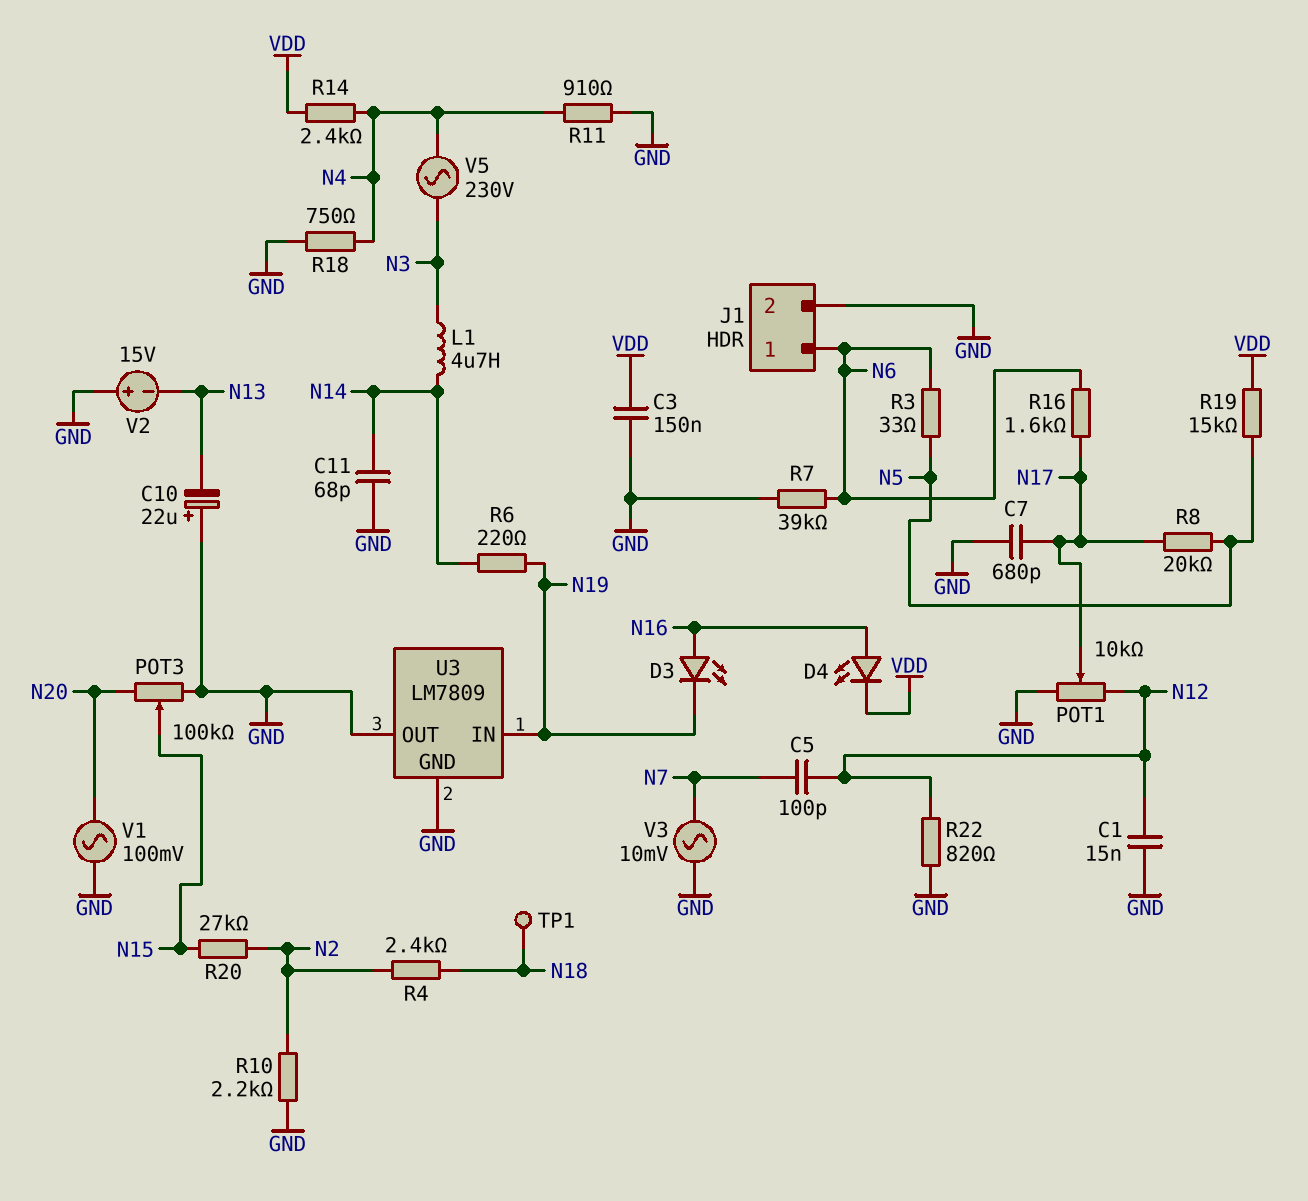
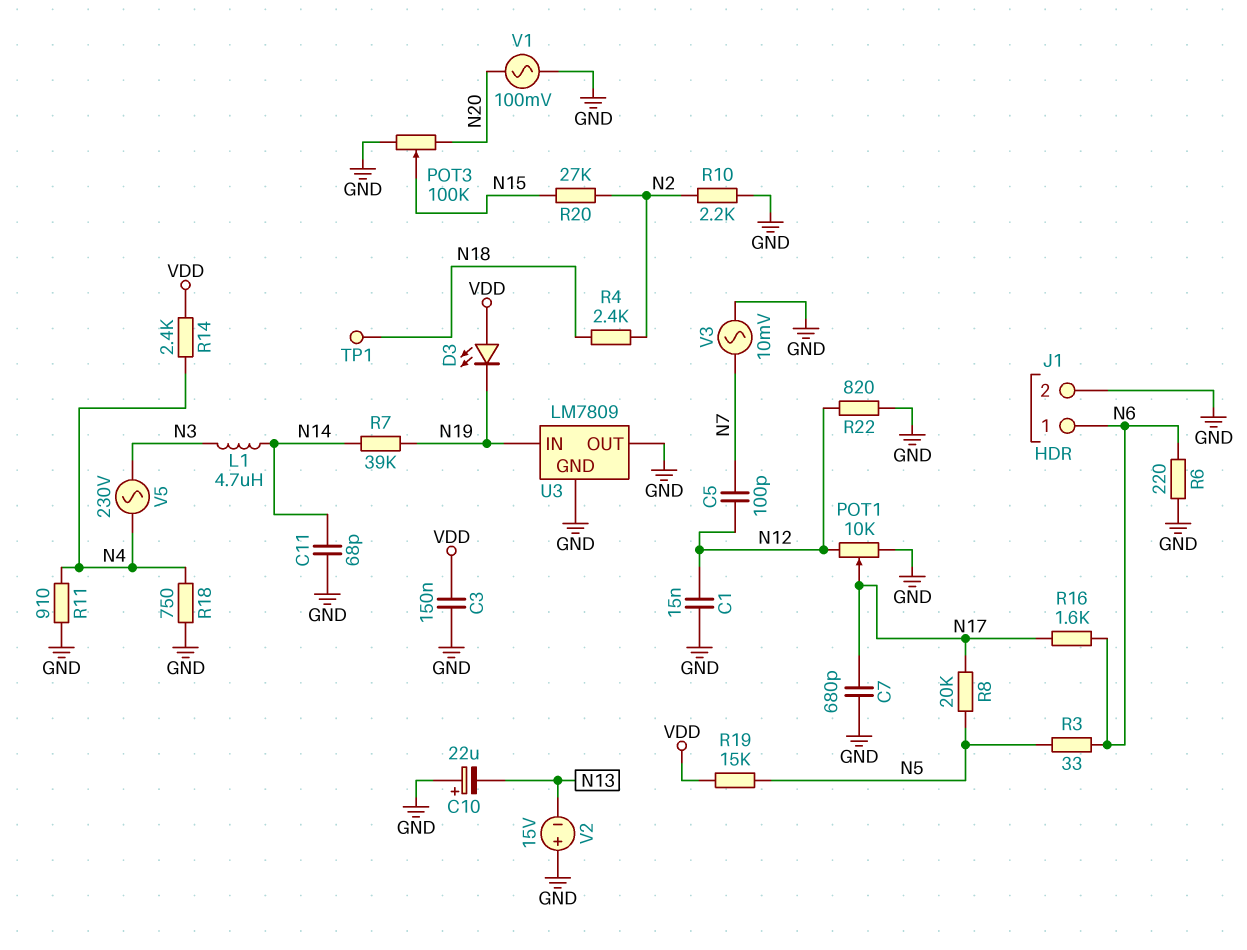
D3: LED (A N16, K N19) -> LED (A VDD, K N19)
D4: LED (A N16, K VDD) -> none
R6: 220 (N14, N19) -> 220 (GND, N6)
R7: 39k (GND, N6) -> 39k (N14, N19)

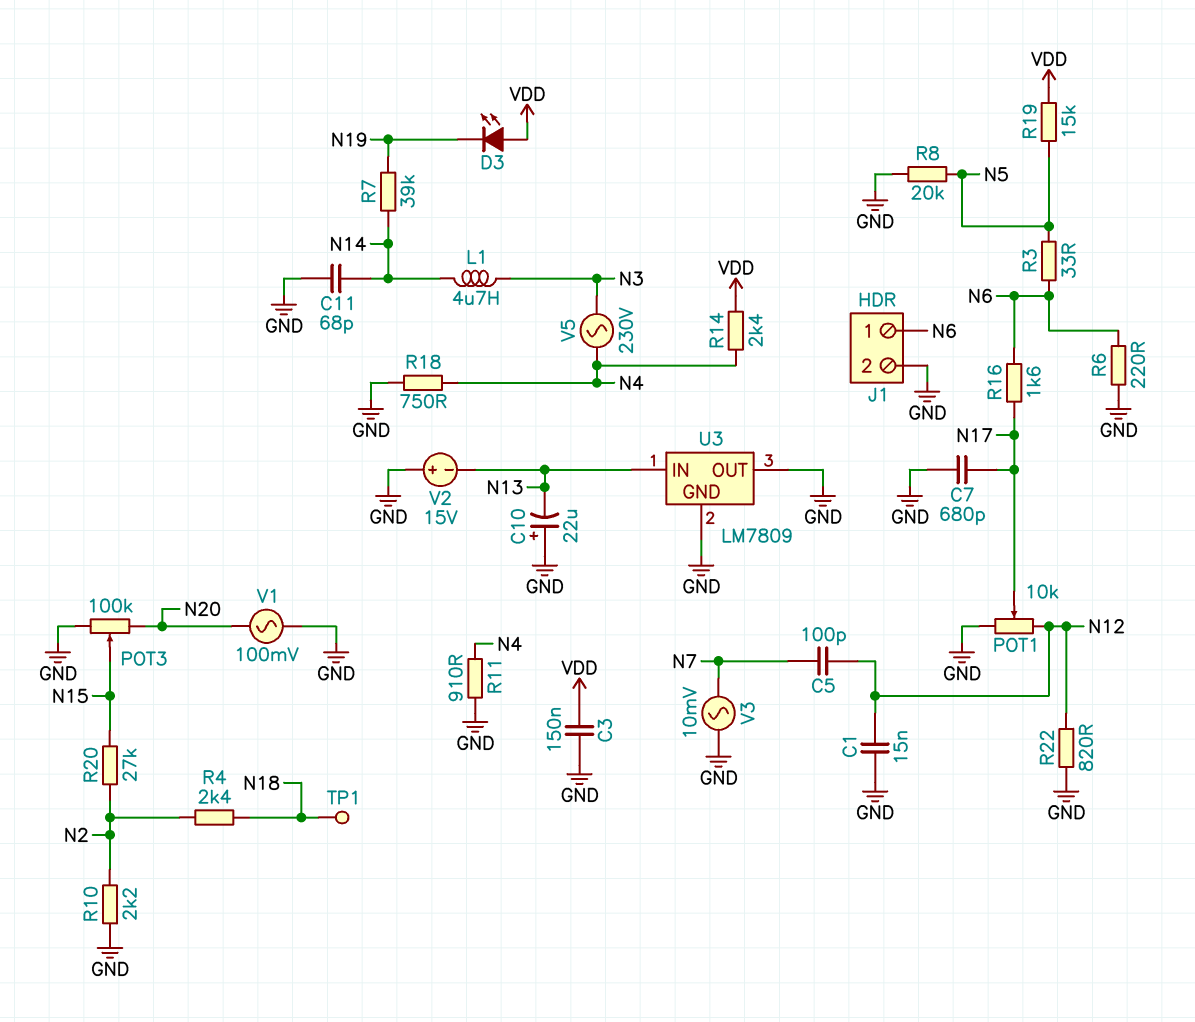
R8: 20k (N5, N17) -> 20k (GND, N5)
U3 pin IN: N19 -> N13

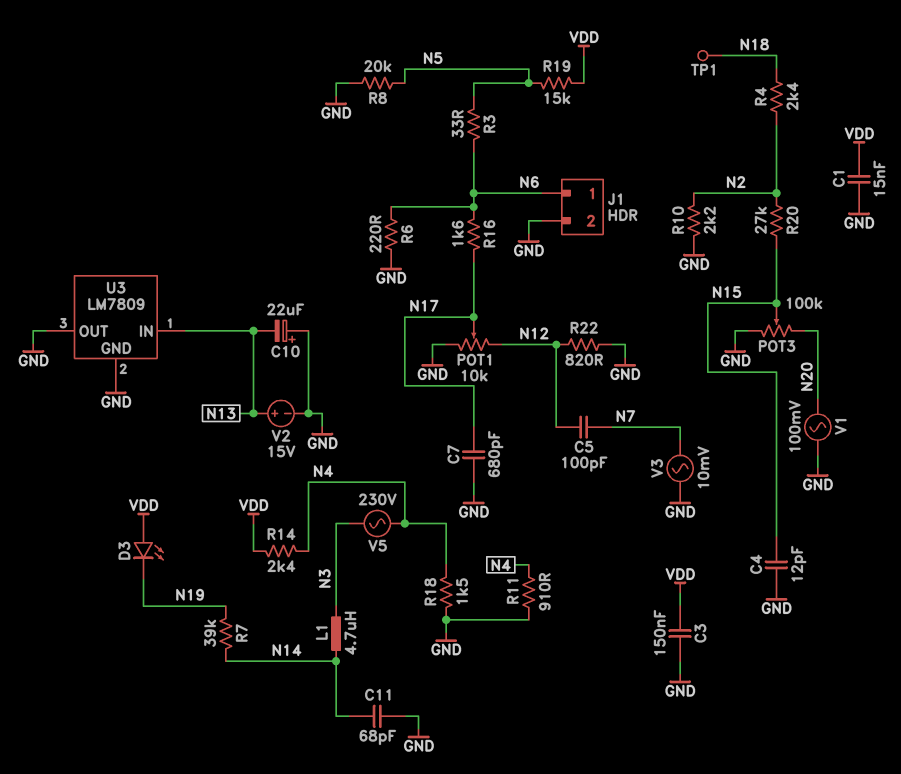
C1: 15nF (GND, N12) -> 15nF (GND, VDD)
C4: none -> 12pF (GND, N15)
R18: 750 (GND, N4) -> 1.5k (GND, N4)
V2: 15V (plus GND, minus N13) -> 15V (plus N13, minus GND)

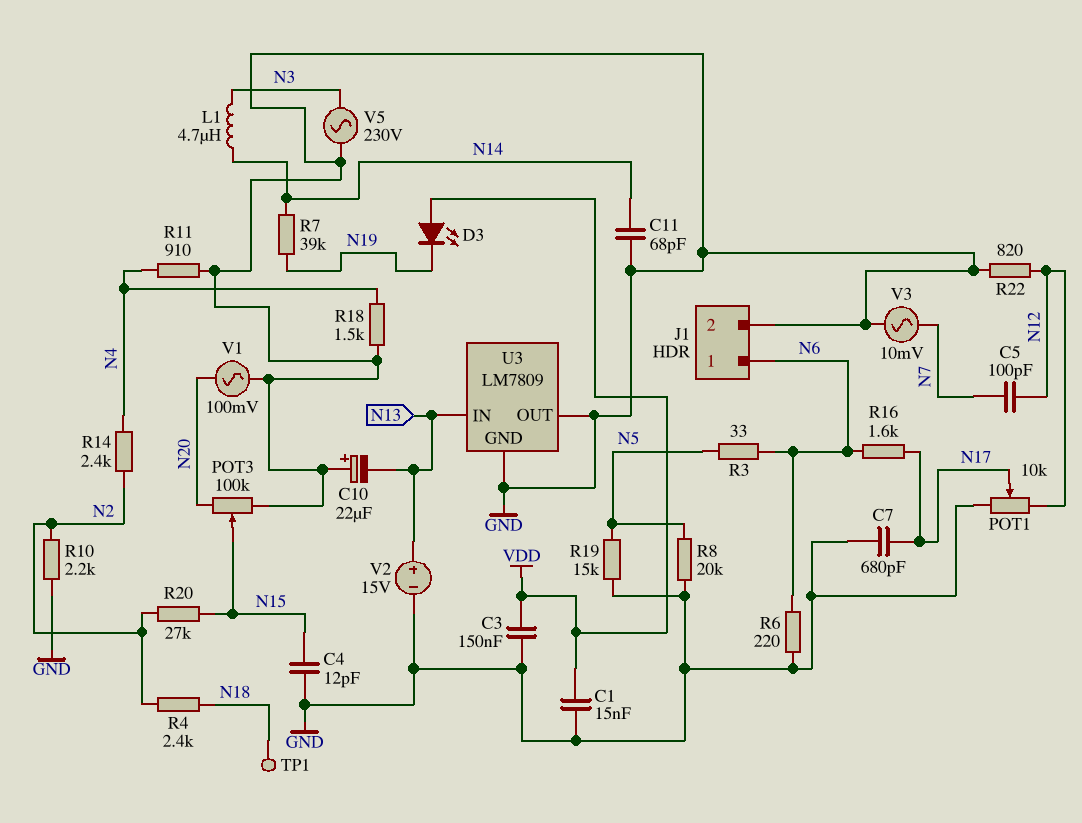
R14: 2.4k (N4, VDD) -> 2.4k (N2, N4)
R19: 15k (N5, VDD) -> 15k (GND, N5)
V5: AC 230V (N3, N4) -> AC 230V (GND, N3)

